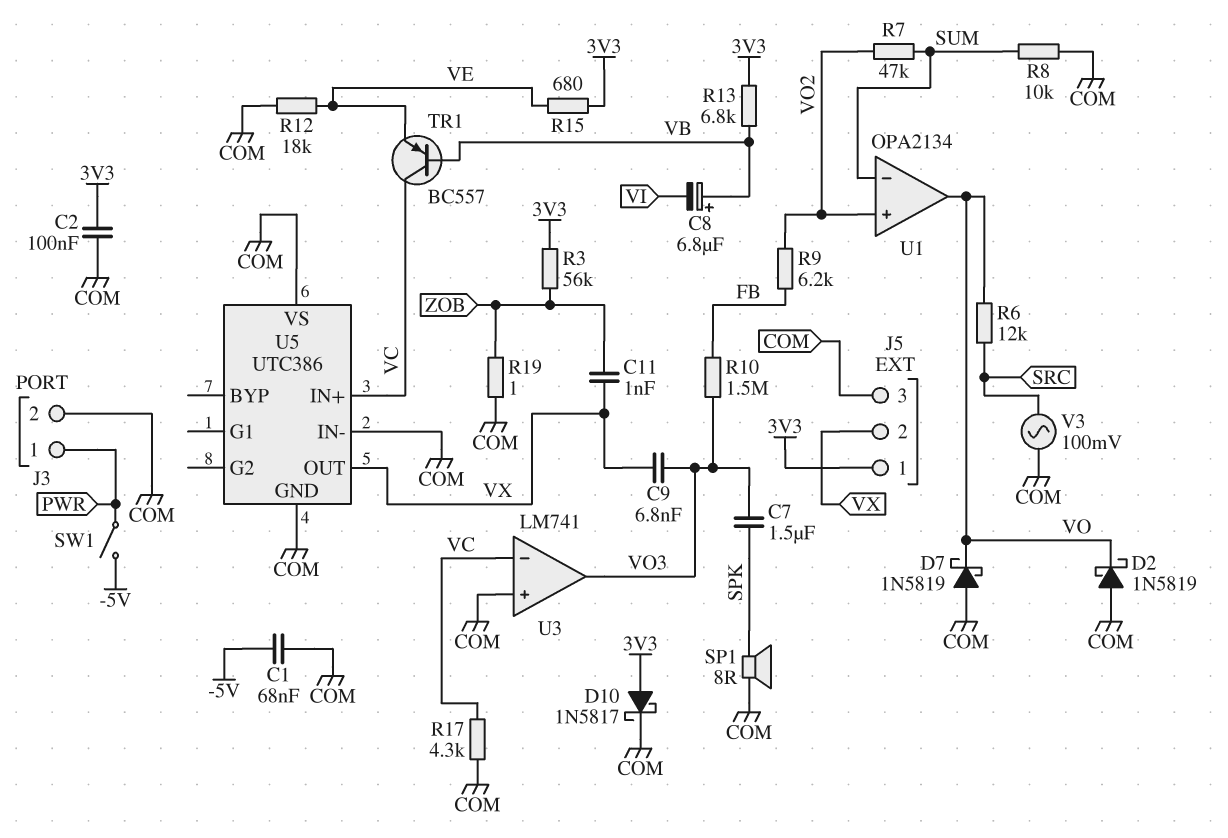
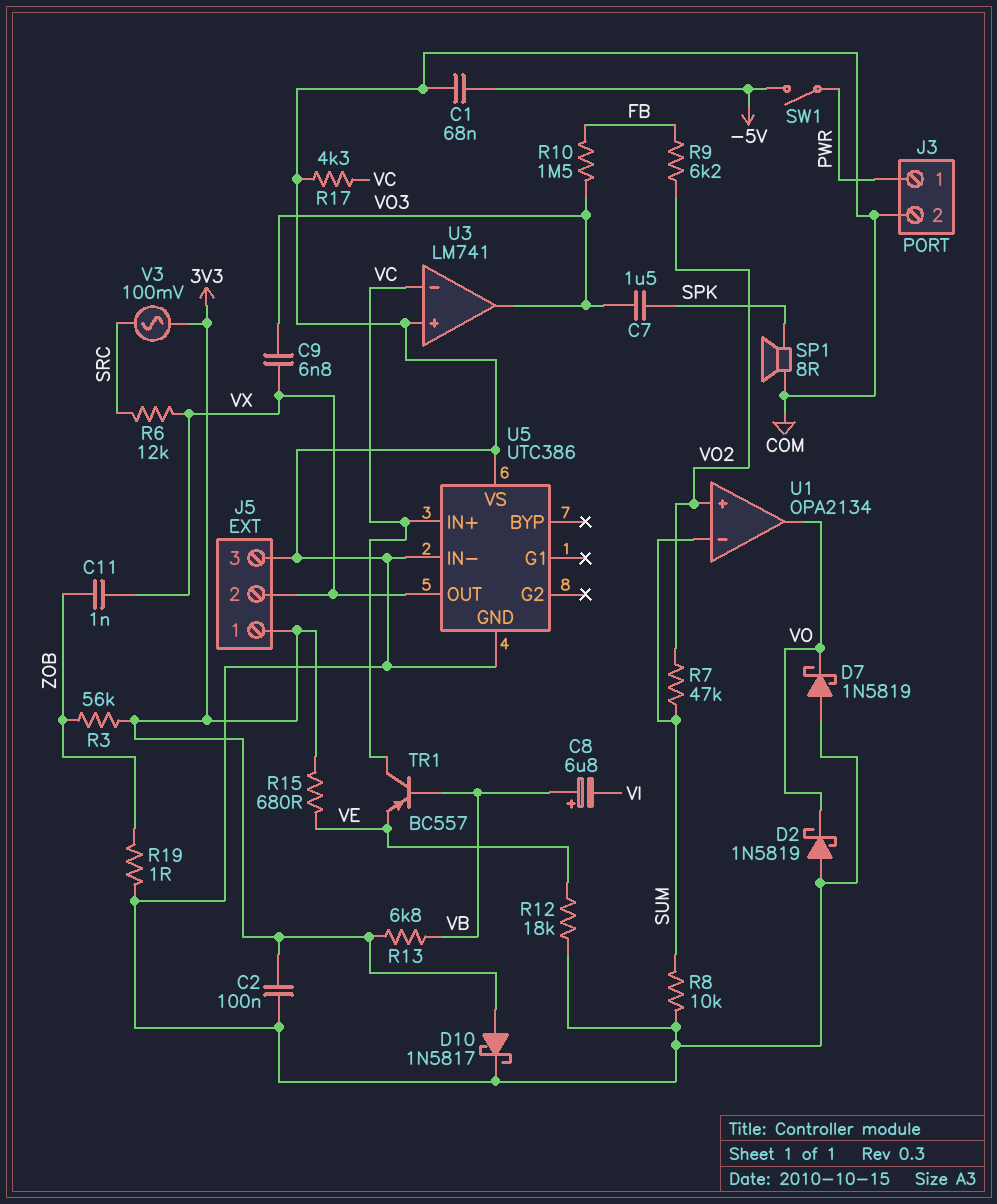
R6: 12k (SRC, VO) -> 12k (SRC, VX)
V3: AC 100mV (COM, SRC) -> AC 100mV (3V3, SRC)

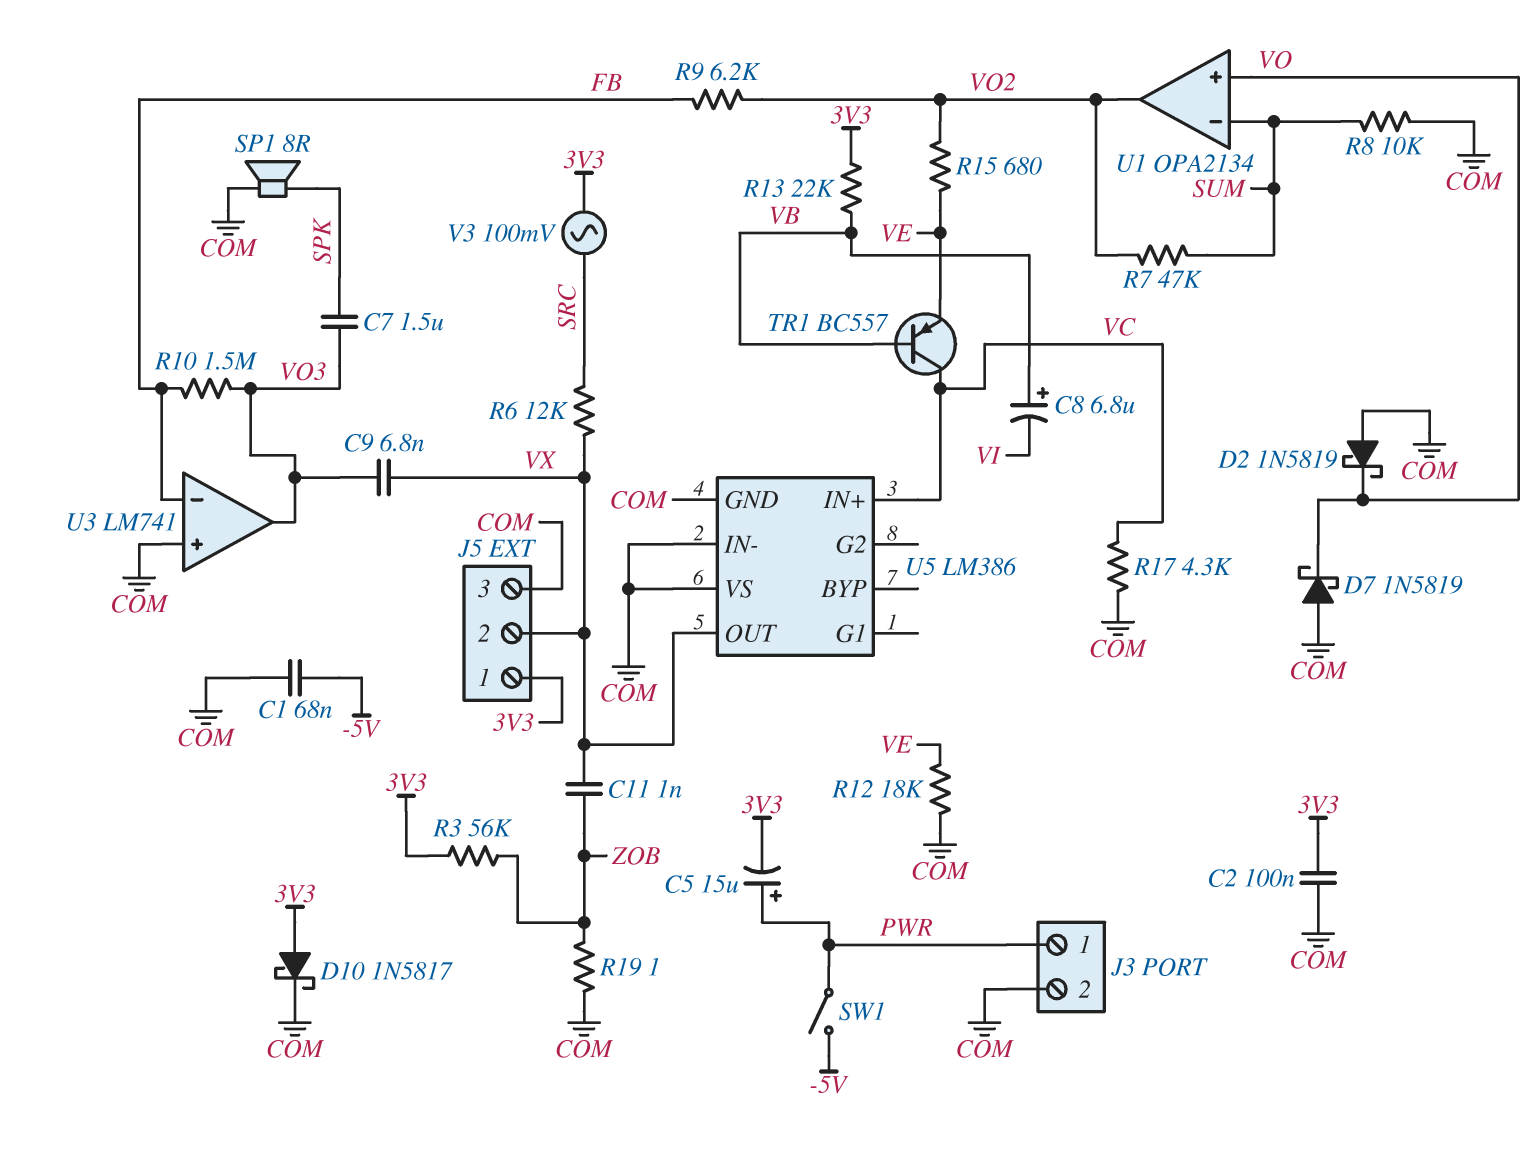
C5: none -> 15uF (plus PWR, minus 3V3)
R13: 6.8k (3V3, VB) -> 22k (3V3, VB)
R15: 680 (3V3, VE) -> 680 (VE, VO2)
U1 pin in+: VO2 -> VO
U1 pin out: VO -> VO2
U3 pin in-: VC -> FB
U5: UTC386 -> LM386

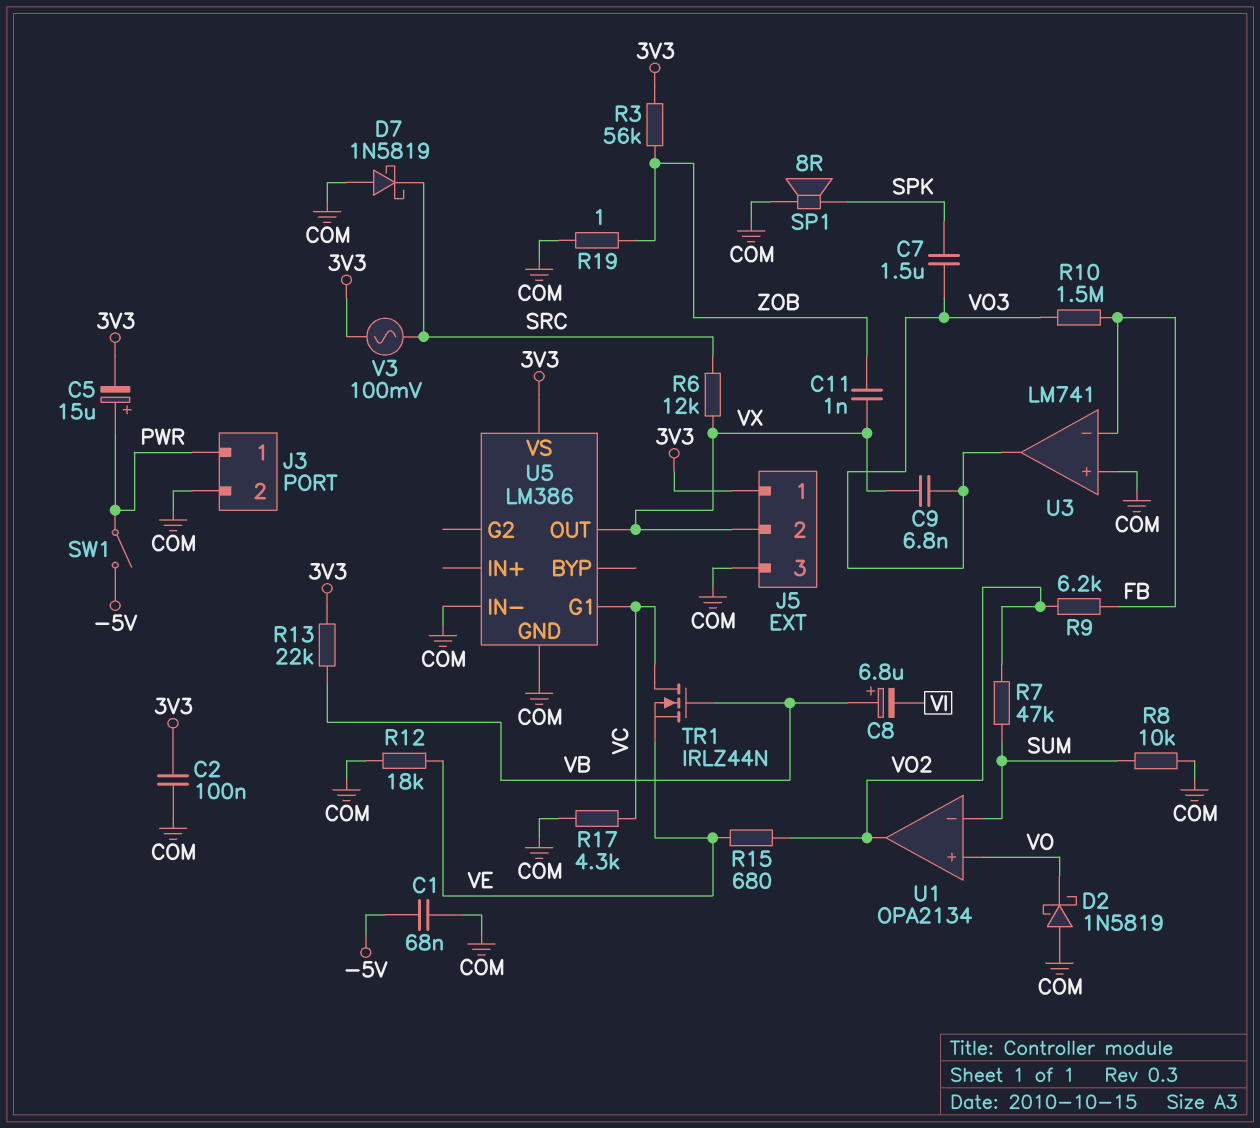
D7: schottky 1N5819 (A COM, K VO) -> schottky 1N5819 (A COM, K SRC)
D10: schottky 1N5817 (A 3V3, K COM) -> none
TR1: PNP BC557 (B VB, C VC, E VE) -> NMOS IRLZ44N (G VB, D VC, S VE)
U5 pin G1: none -> VC
U5 pin IN+: VC -> none
U5 pin VS: COM -> 3V3

